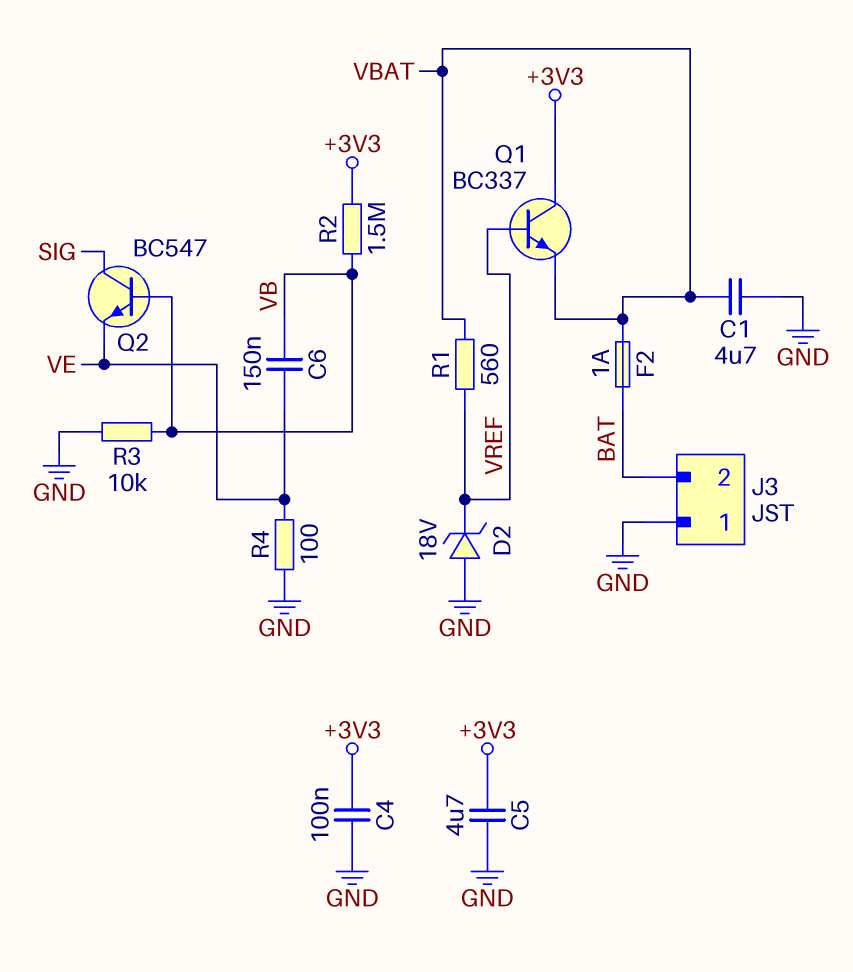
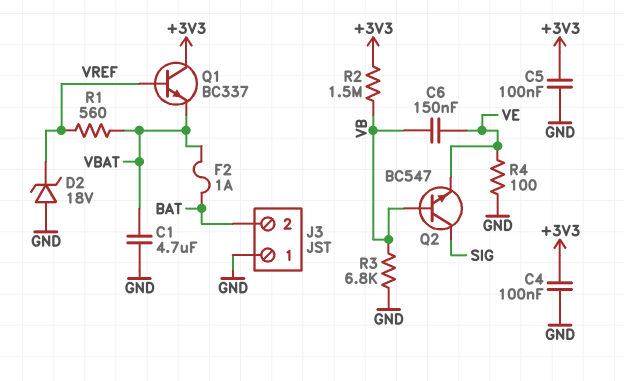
C5: 4.7uF (+3V3, GND) -> 100nF (+3V3, GND)
R3: 10k (GND, VB) -> 6.8k (GND, VB)

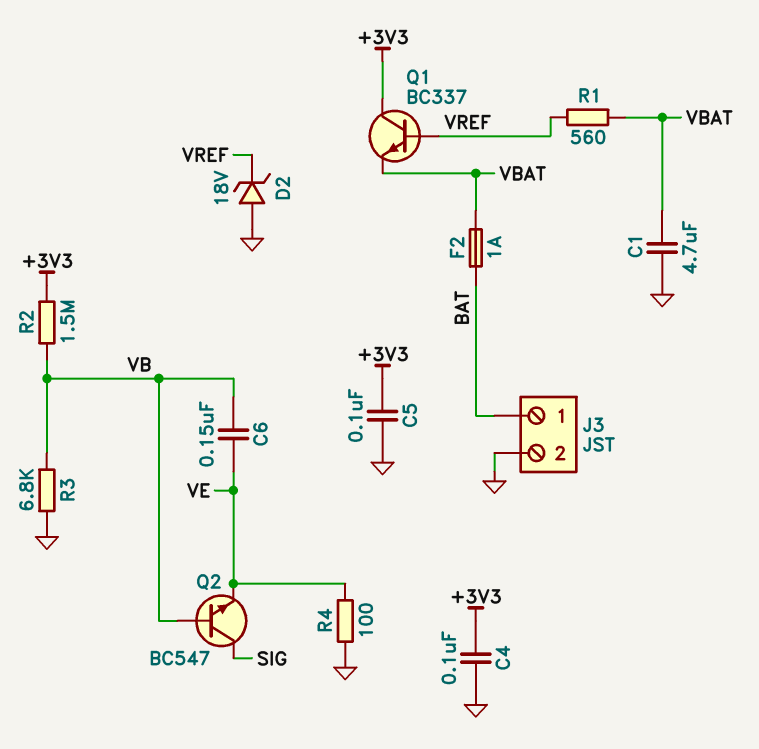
J3 pin 1: GND -> BAT
J3 pin 2: BAT -> GND

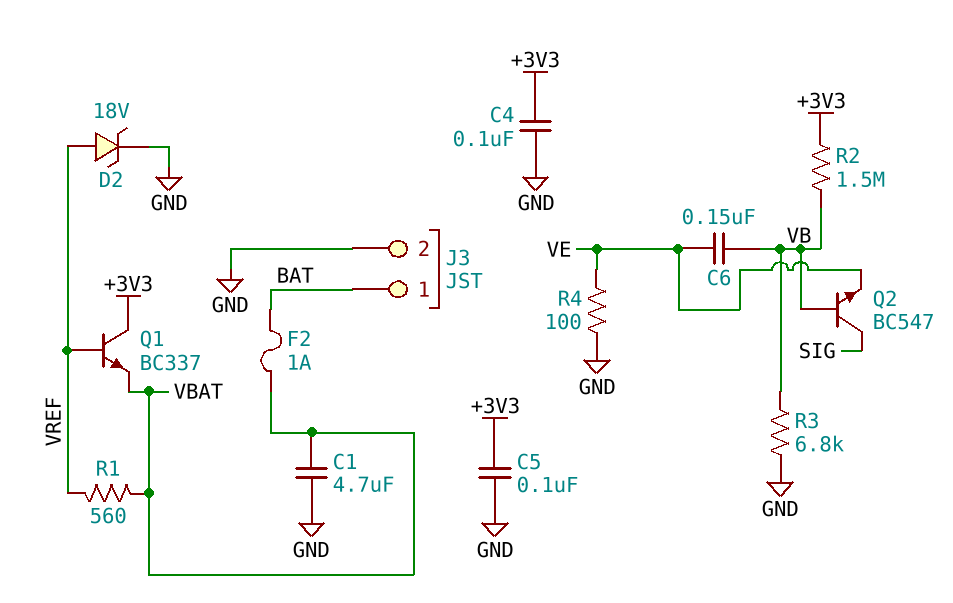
D2: zener 18V (A GND, K VREF) -> zener 18V (A VREF, K GND)

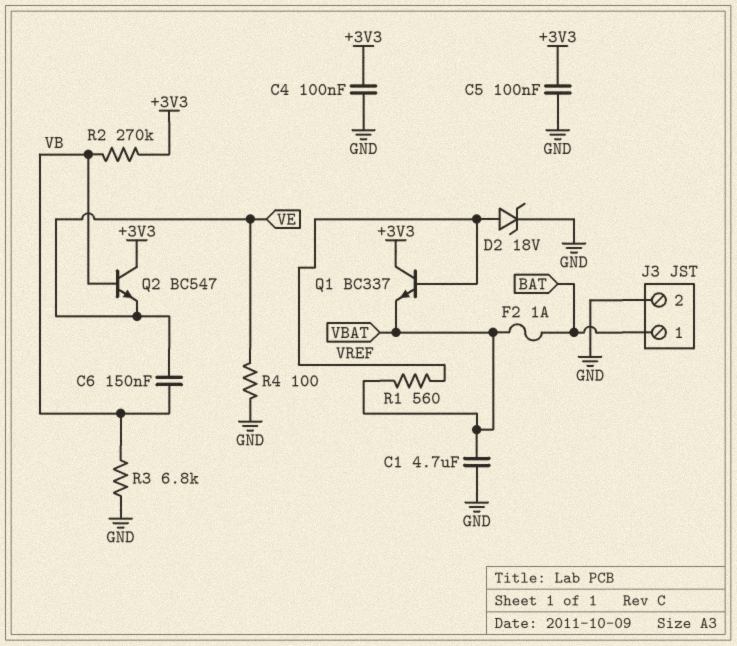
Q2: NPN BC547 (B VB, C SIG, E VE) -> NPN BC547 (B VB, C +3V3, E VE)
R2: 1.5M (+3V3, VB) -> 270k (+3V3, VB)

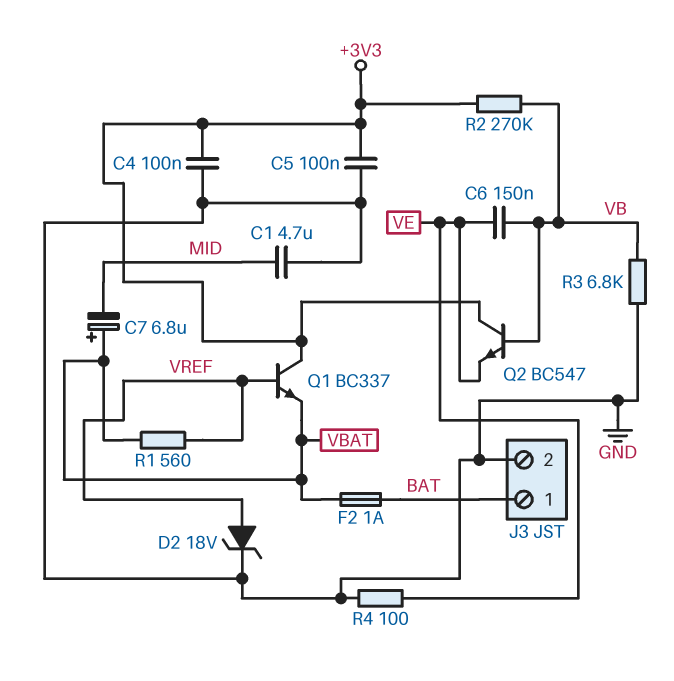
C1: 4.7uF (GND, VBAT) -> 4.7uF (GND, MID)
C7: none -> 6.8uF (plus VBAT, minus MID)

